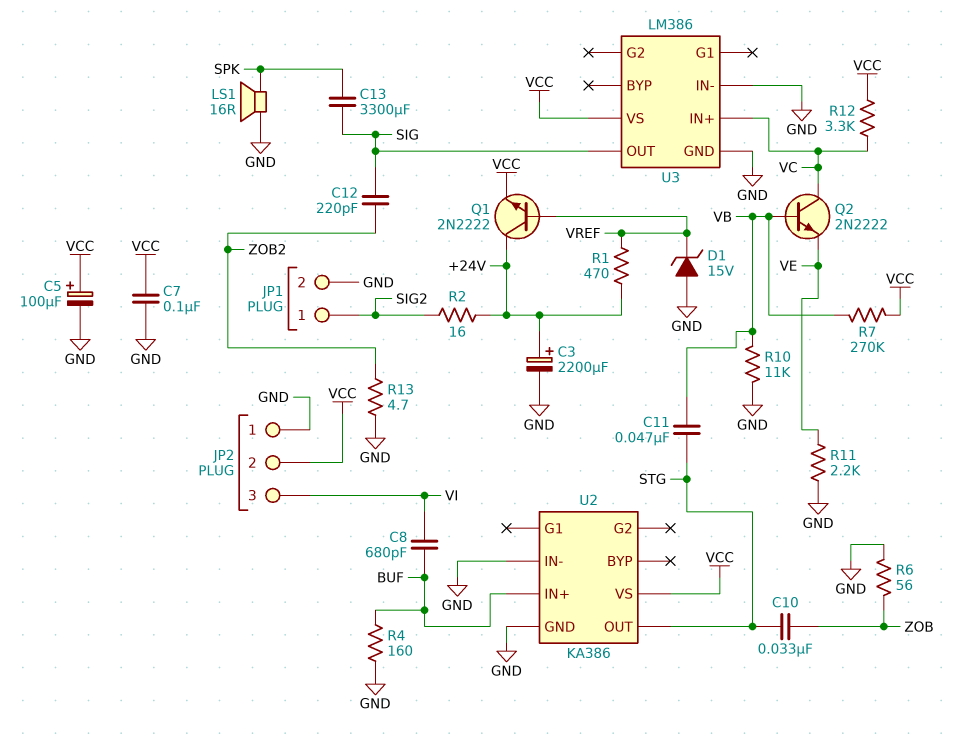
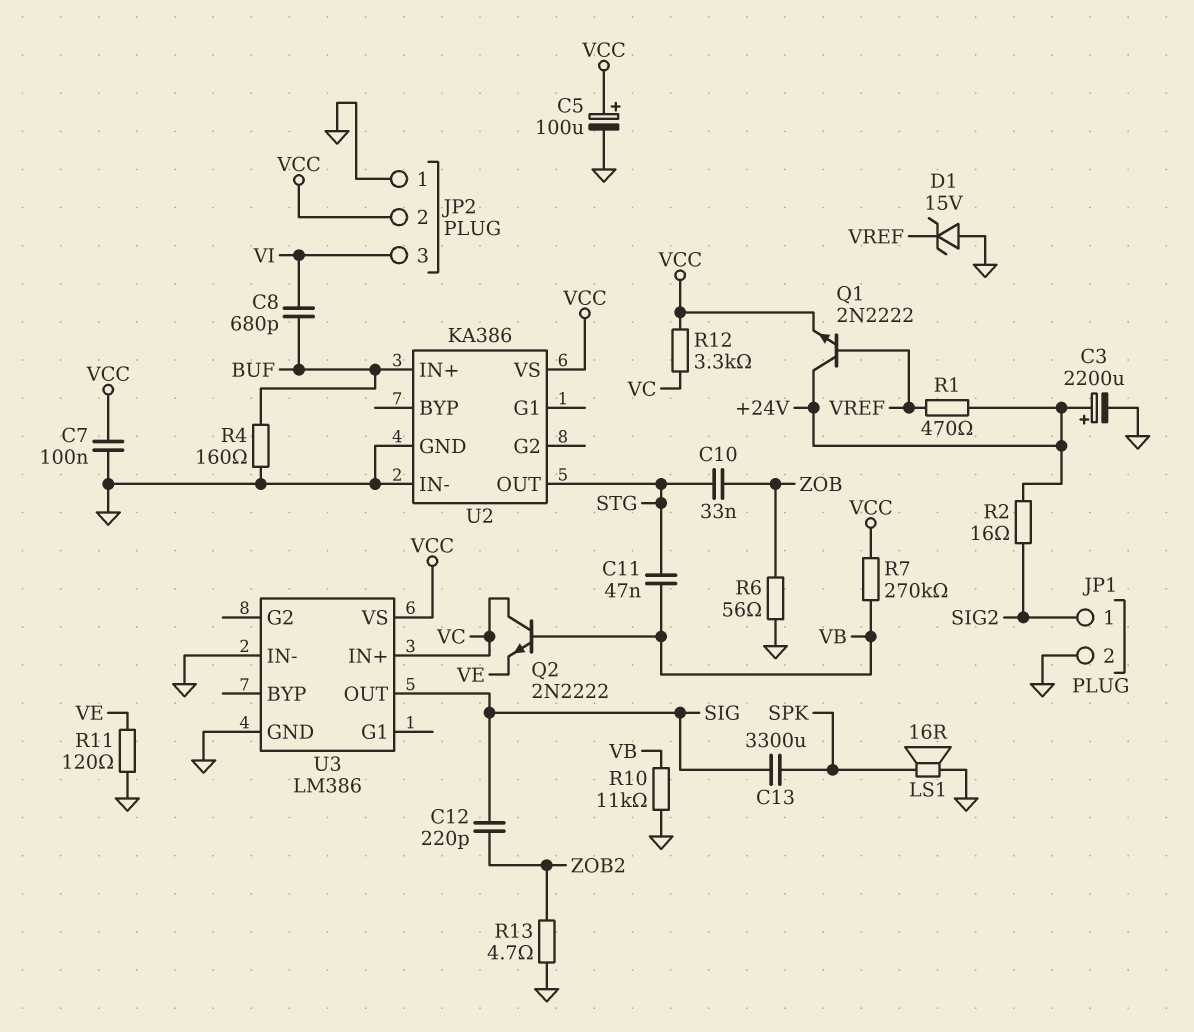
R11: 2.2k (GND, VE) -> 120 (GND, VE)

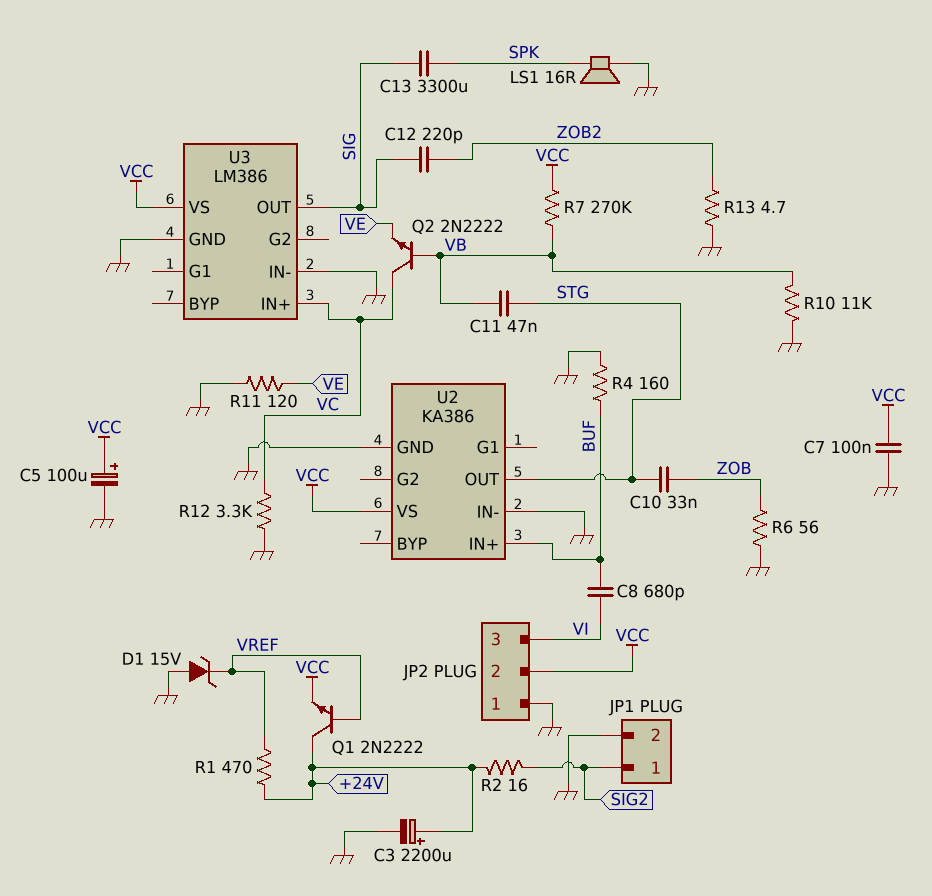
R12: 3.3k (VC, VCC) -> 3.3k (GND, VC)

